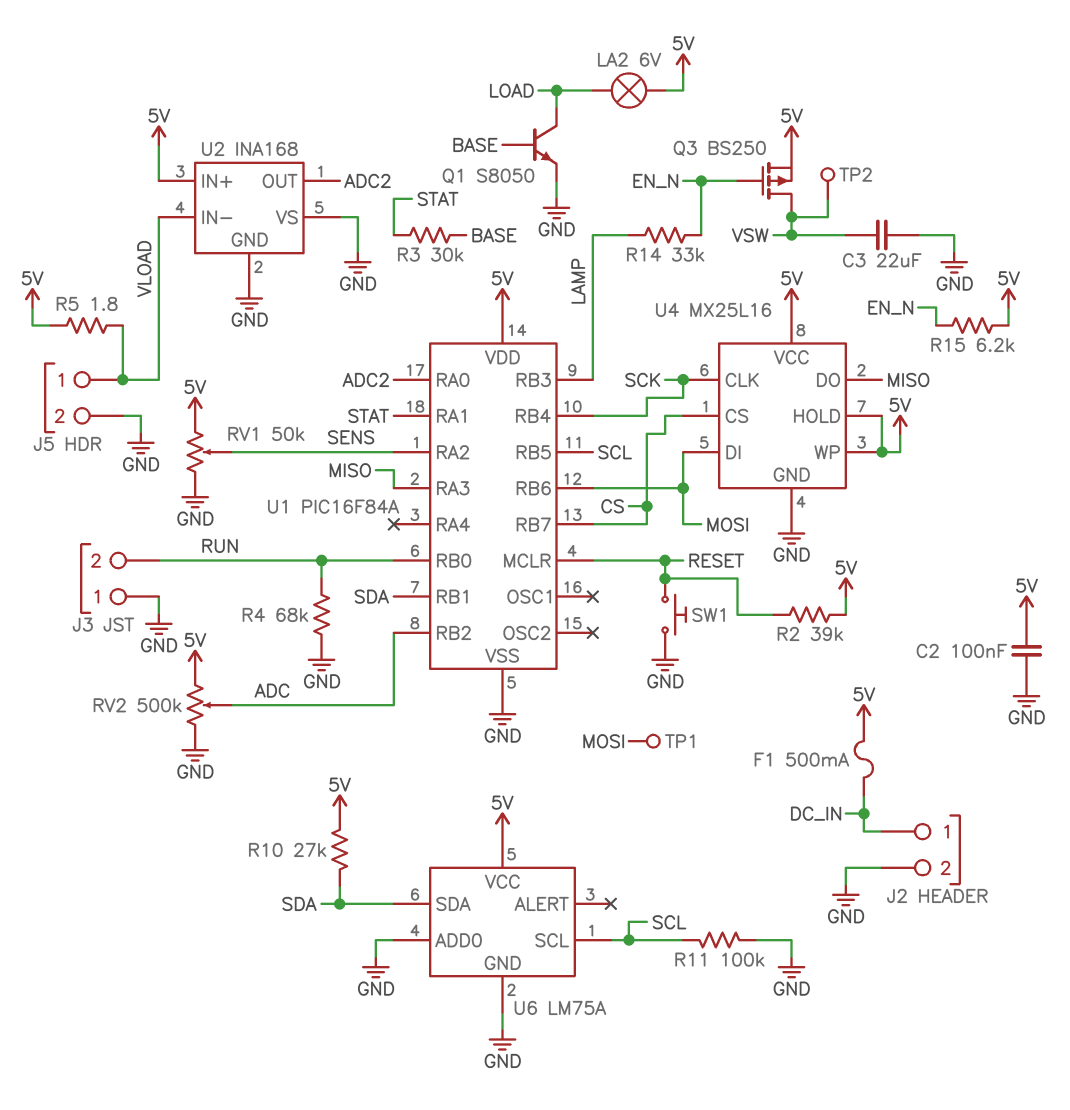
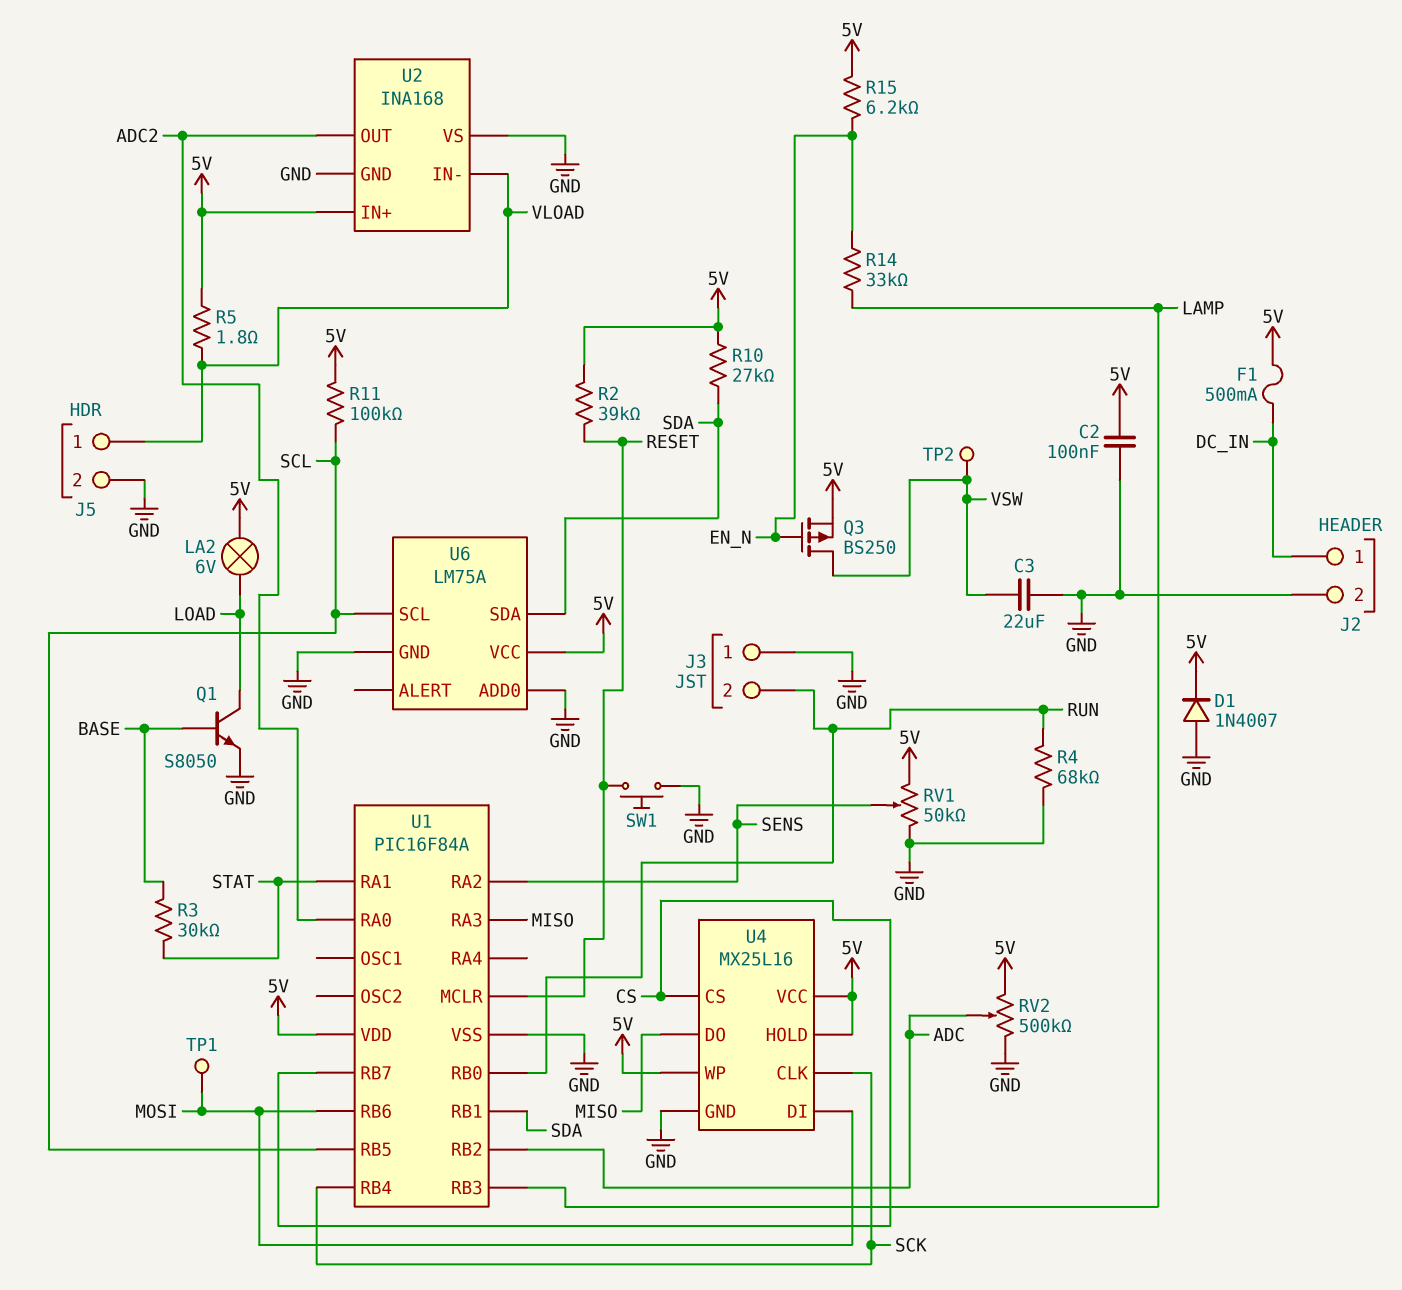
D1: none -> diode 1N4007 (A GND, K 5V)
R11: 100k (GND, SCL) -> 100k (5V, SCL)

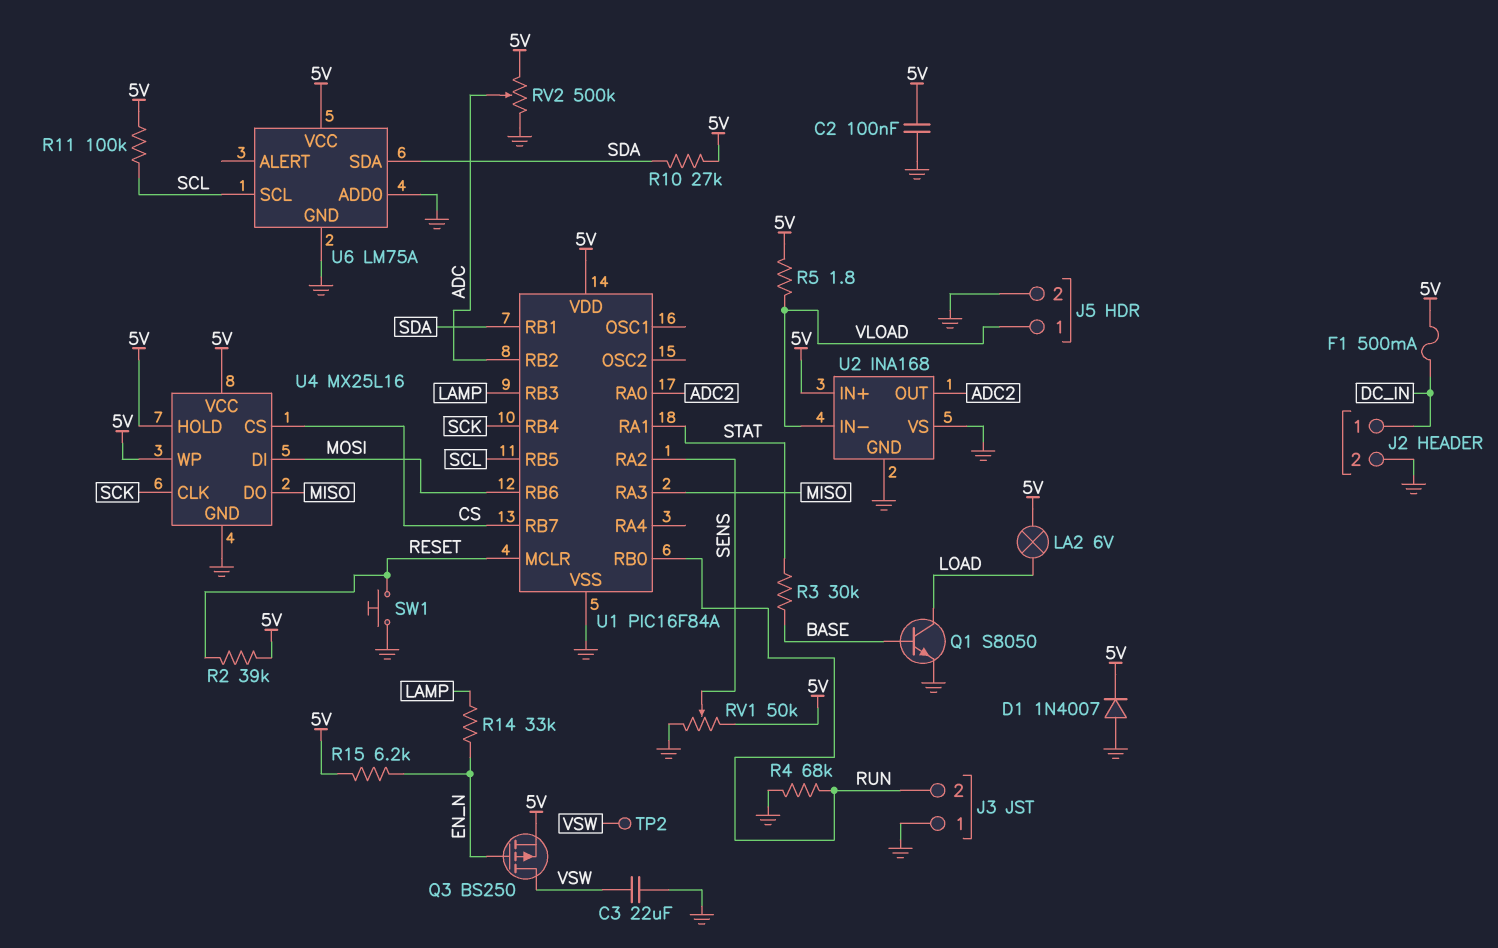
TP1: test point (MOSI) -> none

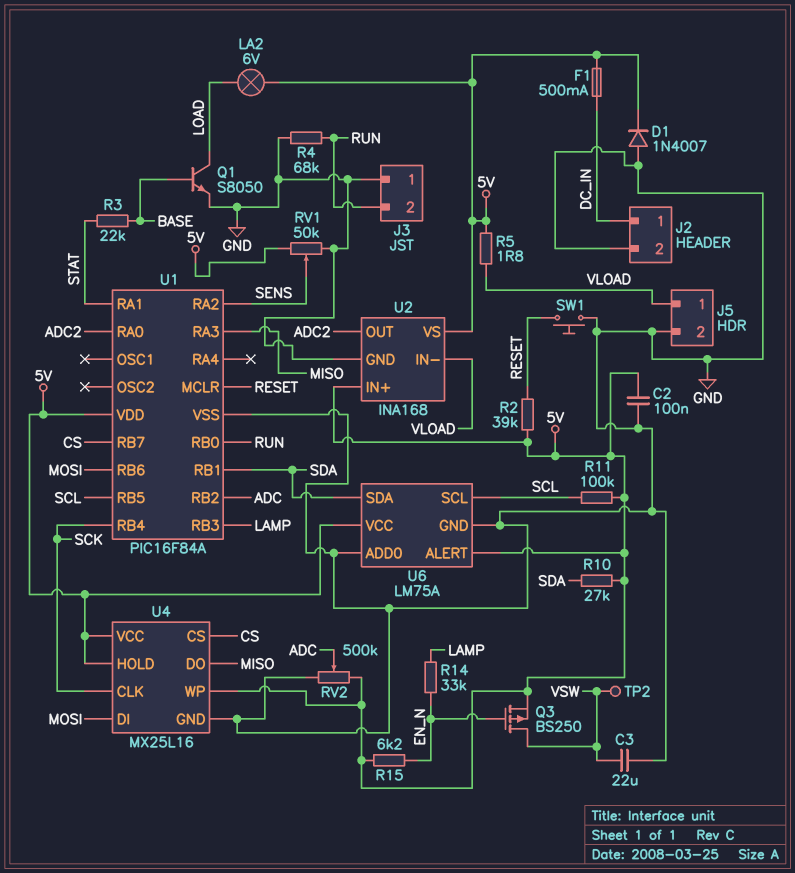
R3: 30k (BASE, STAT) -> 22k (BASE, STAT)
U2 pin VS: GND -> 5V
U6 pin ALERT: none -> 5V

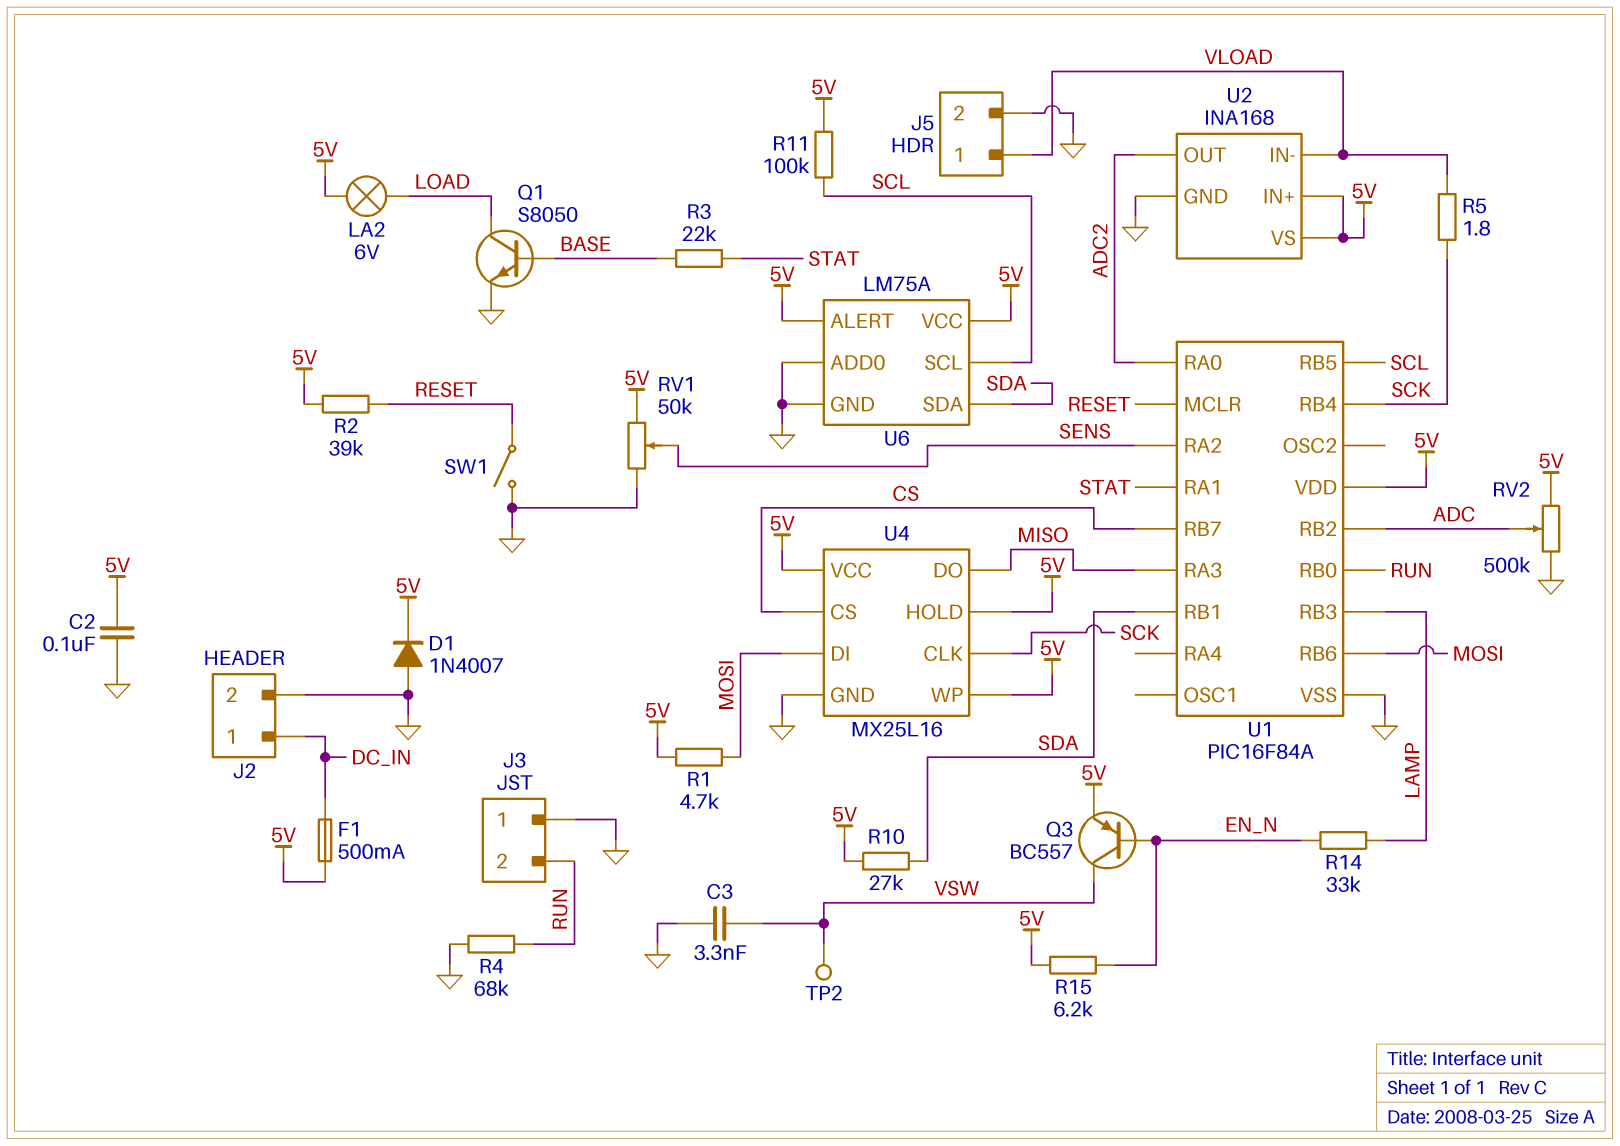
C3: 22uF (GND, VSW) -> 3.3nF (GND, VSW)
Q3: PMOS BS250 (G EN_N, D VSW, S 5V) -> PNP BC557 (B EN_N, C VSW, E 5V)
R1: none -> 4.7k (5V, MOSI)
R5: 1.8 (5V, VLOAD) -> 1.8 (SCK, VLOAD)
SW1: button (GND, RESET) -> switch (GND, RESET)

